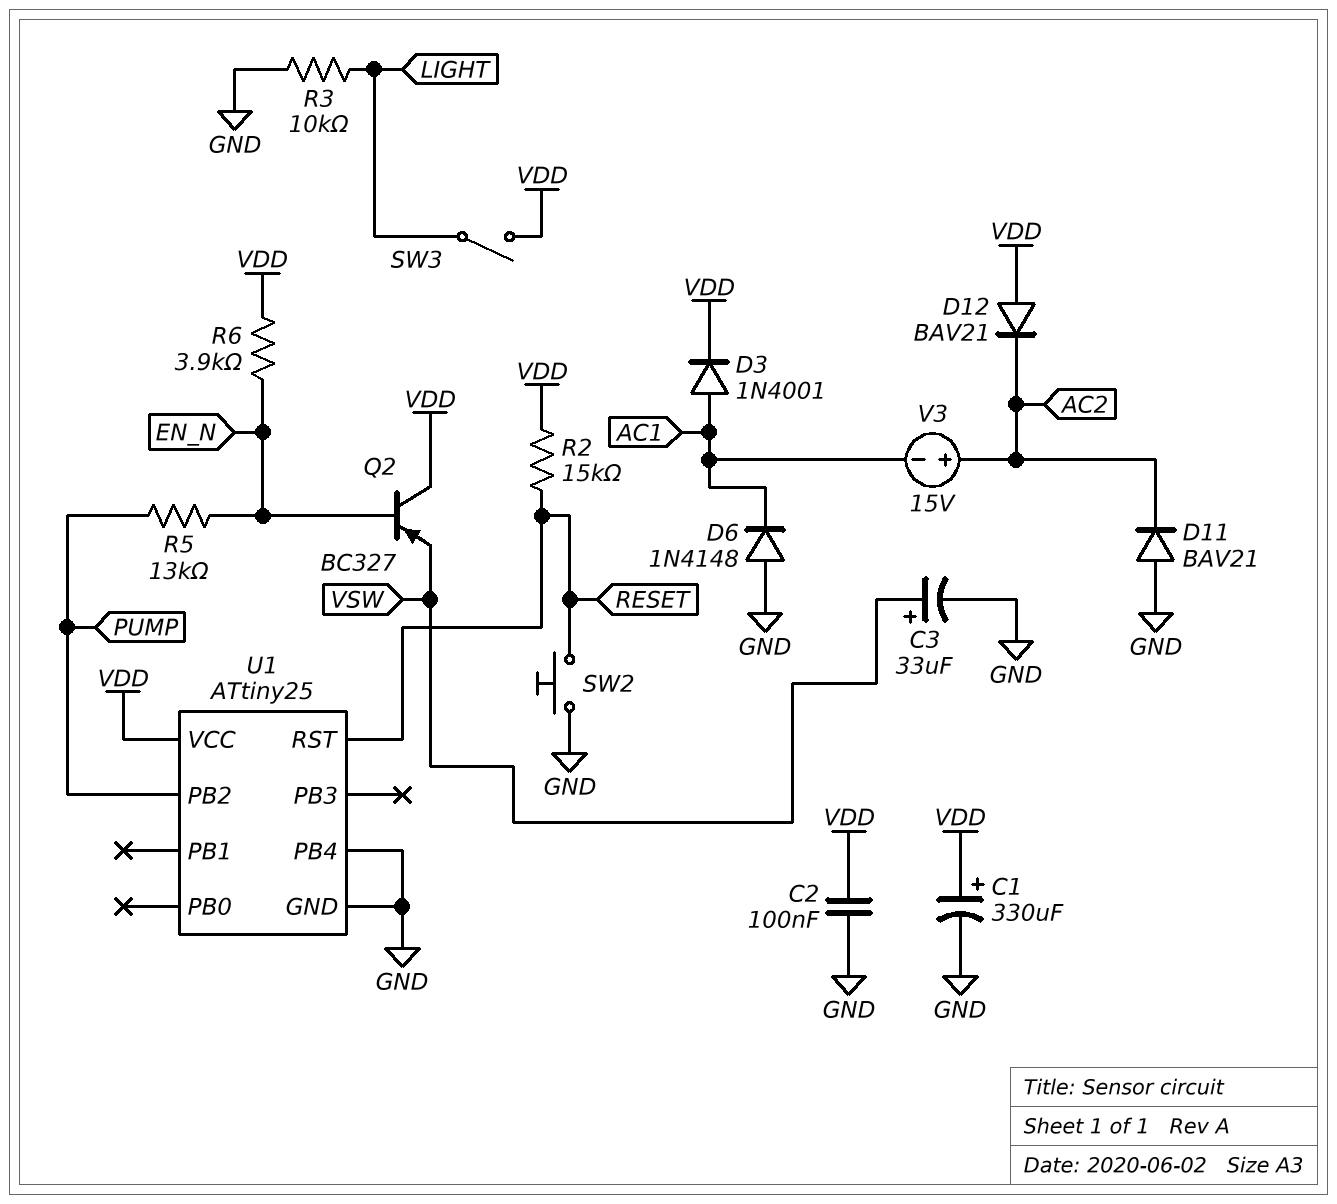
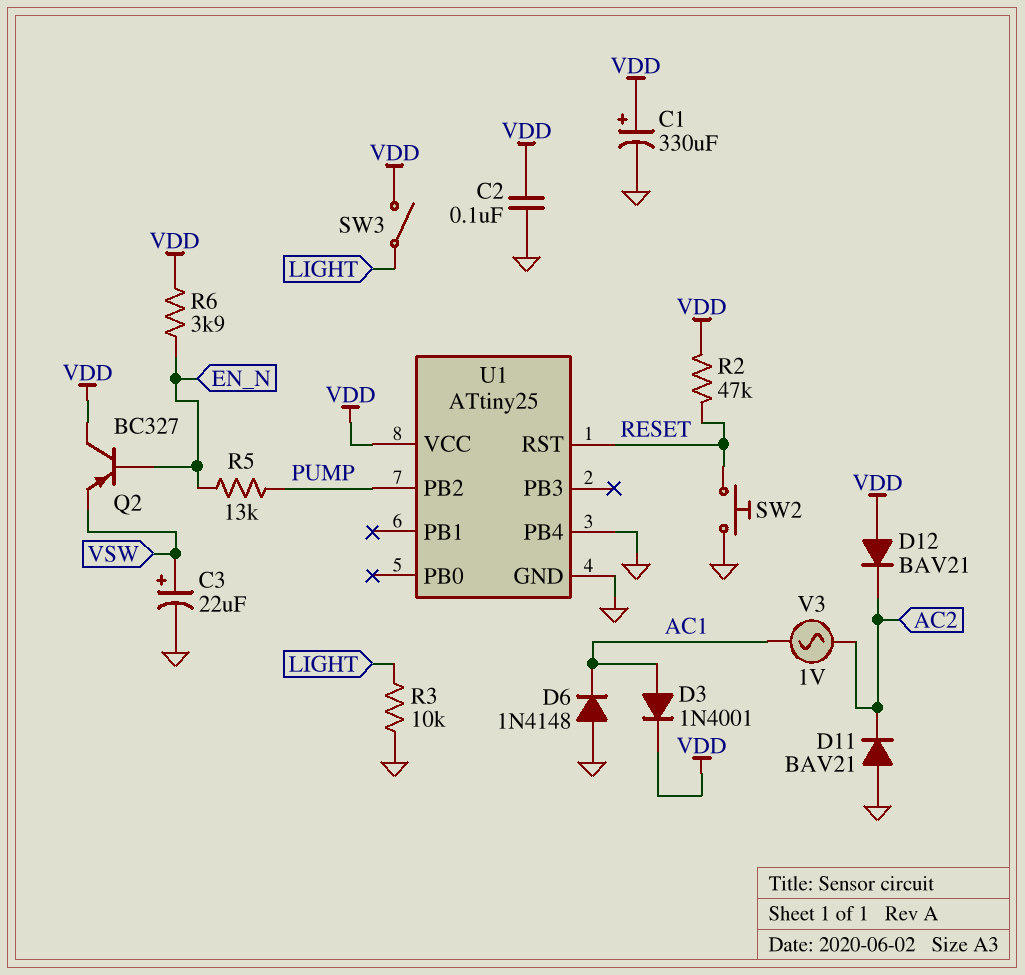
C3: 33uF (plus VSW, minus GND) -> 22uF (plus VSW, minus GND)
R2: 15k (RESET, VDD) -> 47k (RESET, VDD)
V3: 15V (plus AC2, minus AC1) -> AC 1V (AC1, AC2)

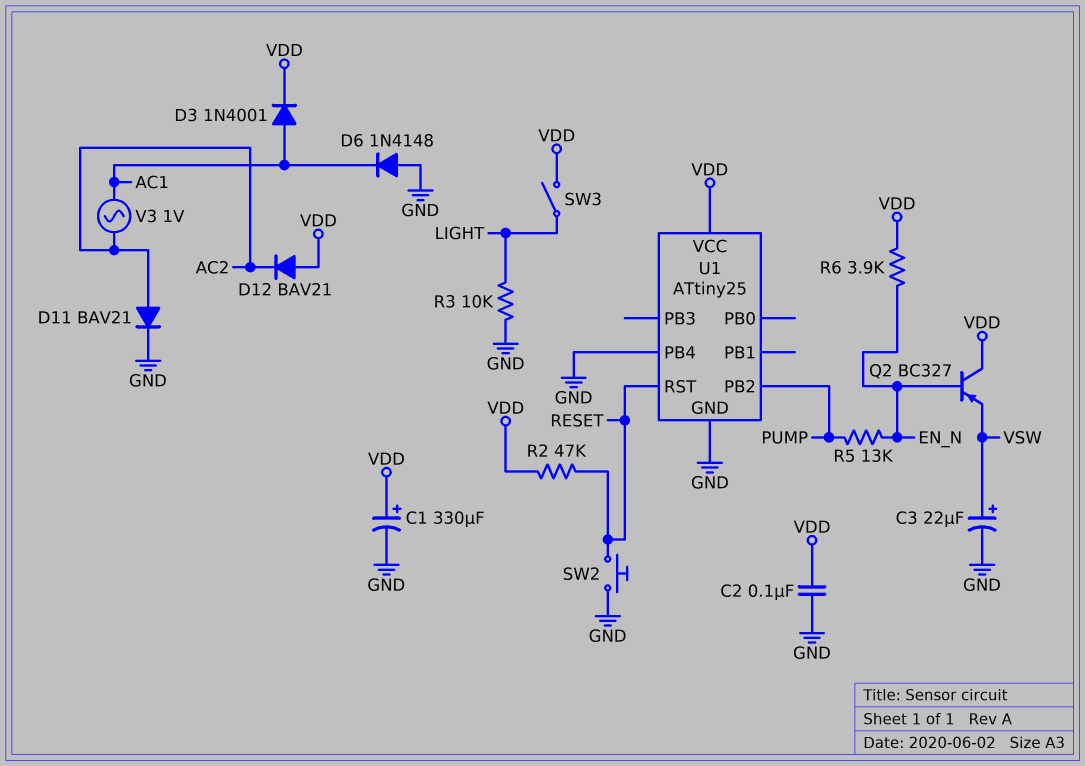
D11: diode BAV21 (A GND, K AC2) -> diode BAV21 (A AC2, K GND)

